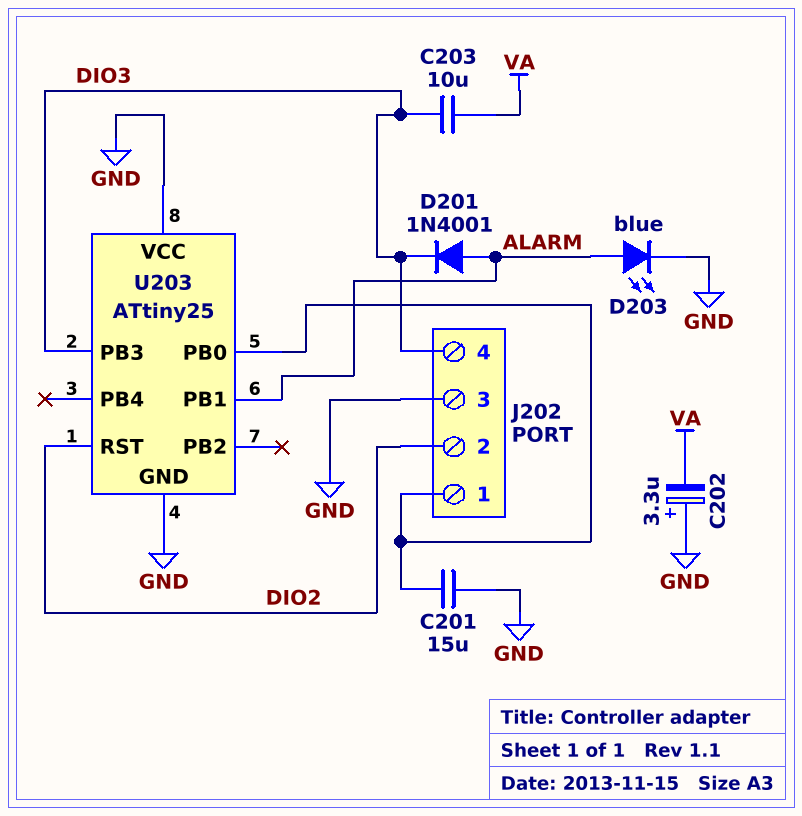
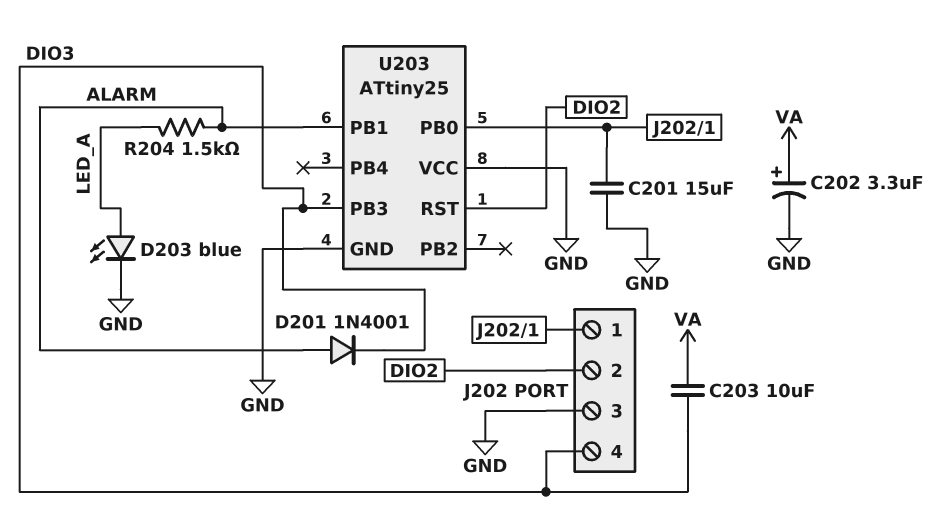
C202: 3.3uF (plus GND, minus VA) -> 3.3uF (plus VA, minus GND)
D203: LED blue (A ALARM, K GND) -> LED blue (A LED_A, K GND)
R204: none -> 1.5k (ALARM, LED_A)

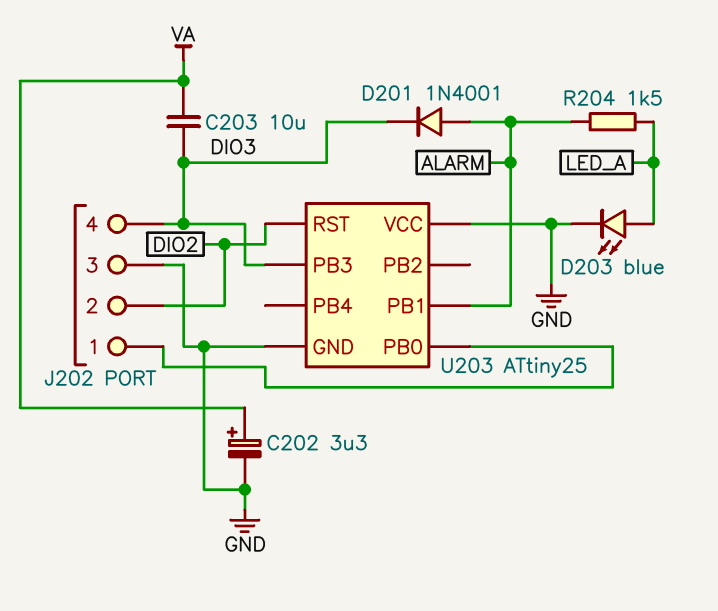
C201: 15uF (GND, J202/1) -> none

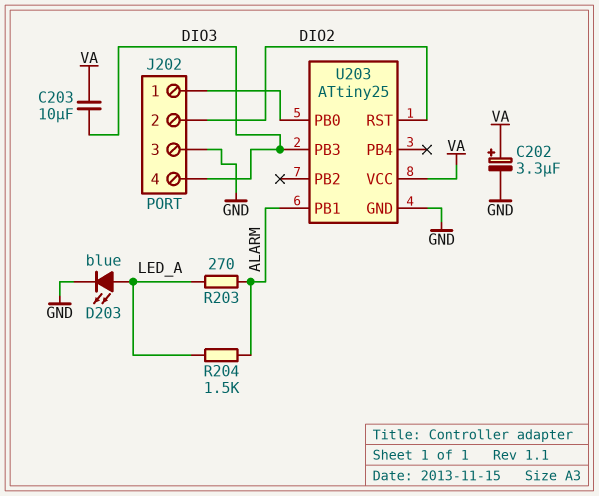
D201: diode 1N4001 (A ALARM, K DIO3) -> none
R203: none -> 270 (ALARM, LED_A)
U203 pin VCC: GND -> VA

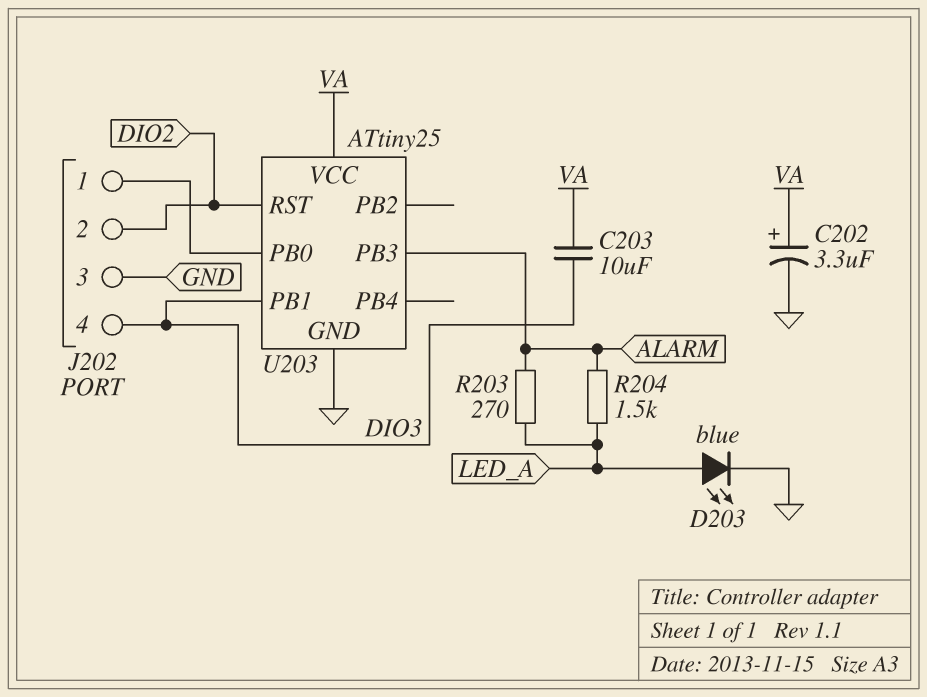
U203 pin PB1: ALARM -> DIO3
U203 pin PB3: DIO3 -> ALARM

